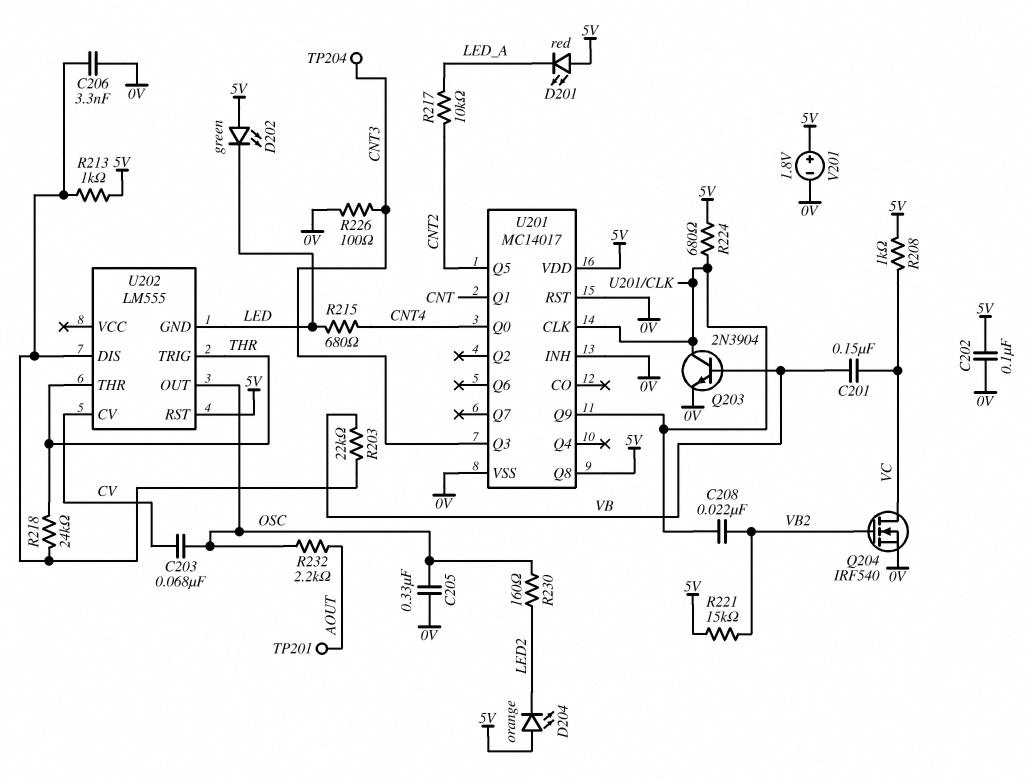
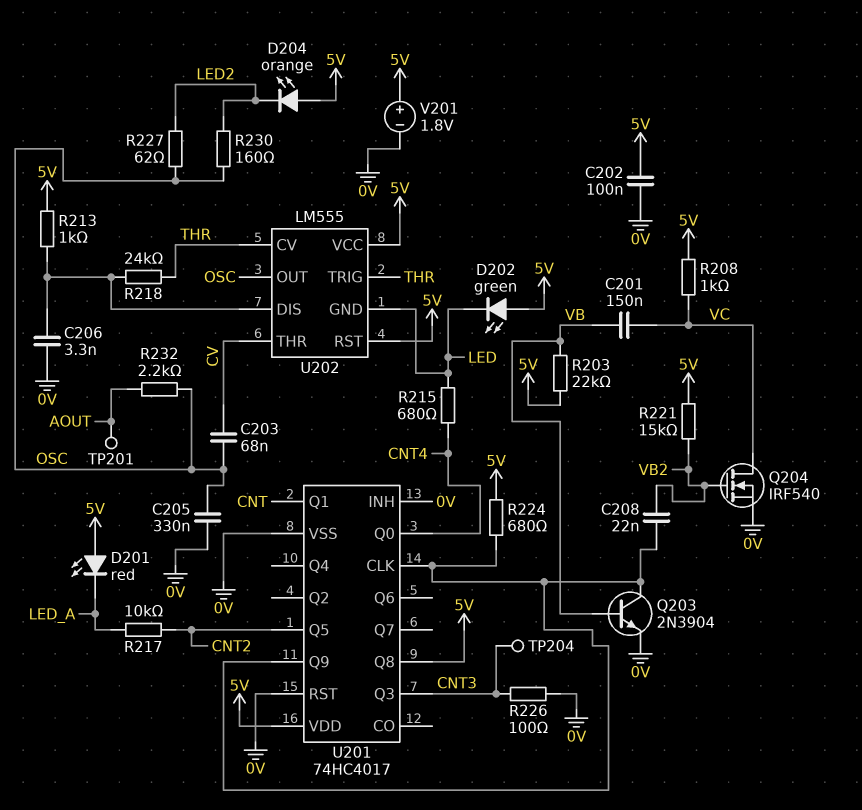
R203: 22k (U202/DIS, VB) -> 22k (5V, VB)
R227: none -> 62 (LED2, OSC)
U201: MC14017 -> 74HC4017
U202 pin CV: CV -> THR
U202 pin THR: THR -> CV
U202 pin VCC: none -> 5V

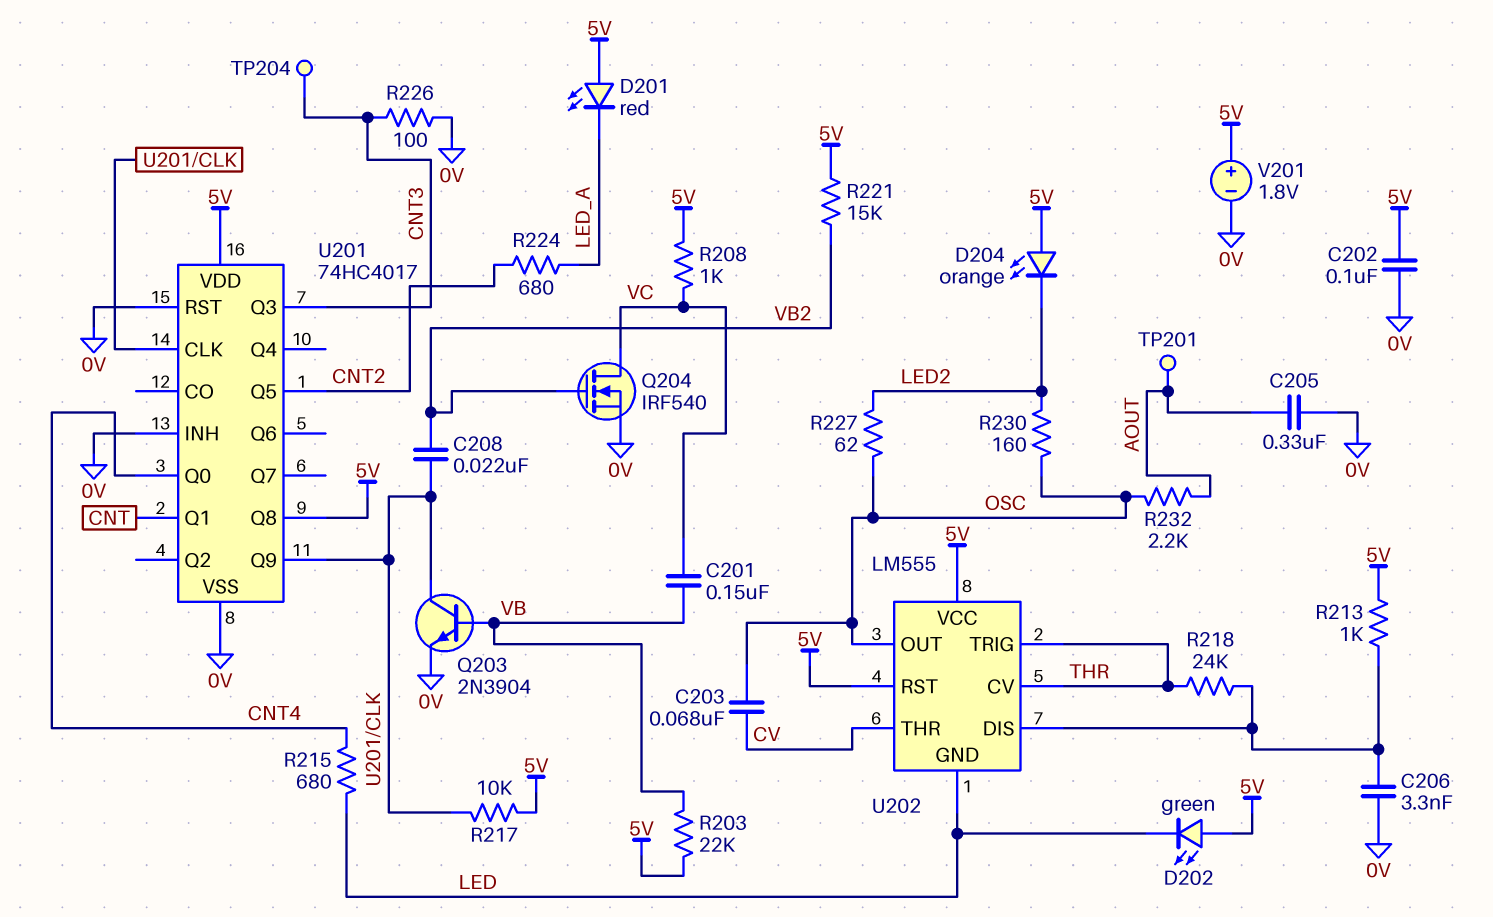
C205: 330nF (0V, OSC) -> 330nF (0V, AOUT)
R217: 10k (CNT2, LED_A) -> 10k (5V, U201/CLK)
R224: 680 (5V, U201/CLK) -> 680 (CNT2, LED_A)

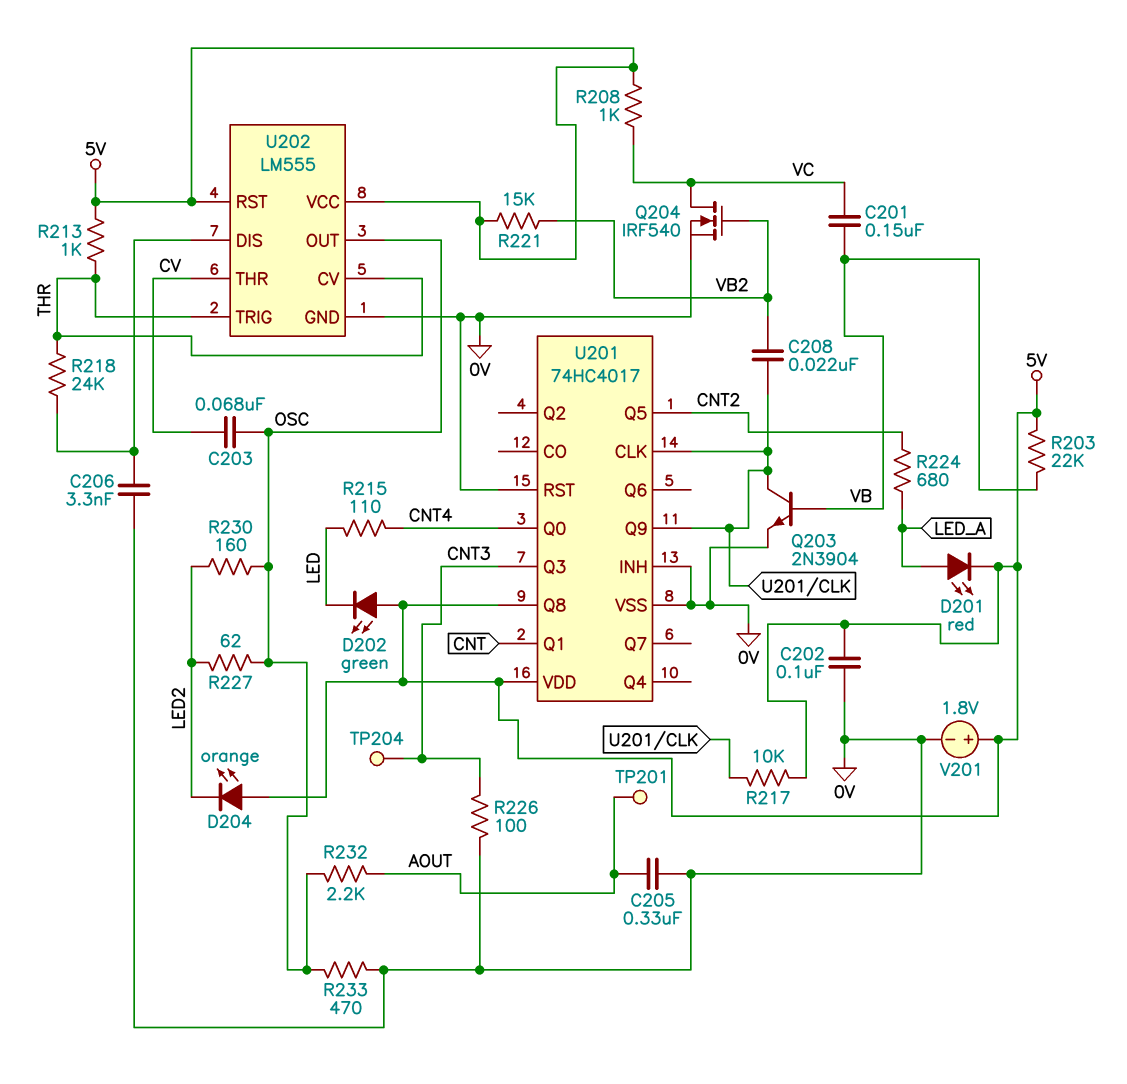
D201: LED red (A 5V, K LED_A) -> LED red (A LED_A, K 5V)
R213: 1k (5V, U202/DIS) -> 1k (5V, THR)
R215: 680 (CNT4, LED) -> 110 (CNT4, LED)
R233: none -> 470 (0V, OSC)
U202 pin GND: LED -> 0V

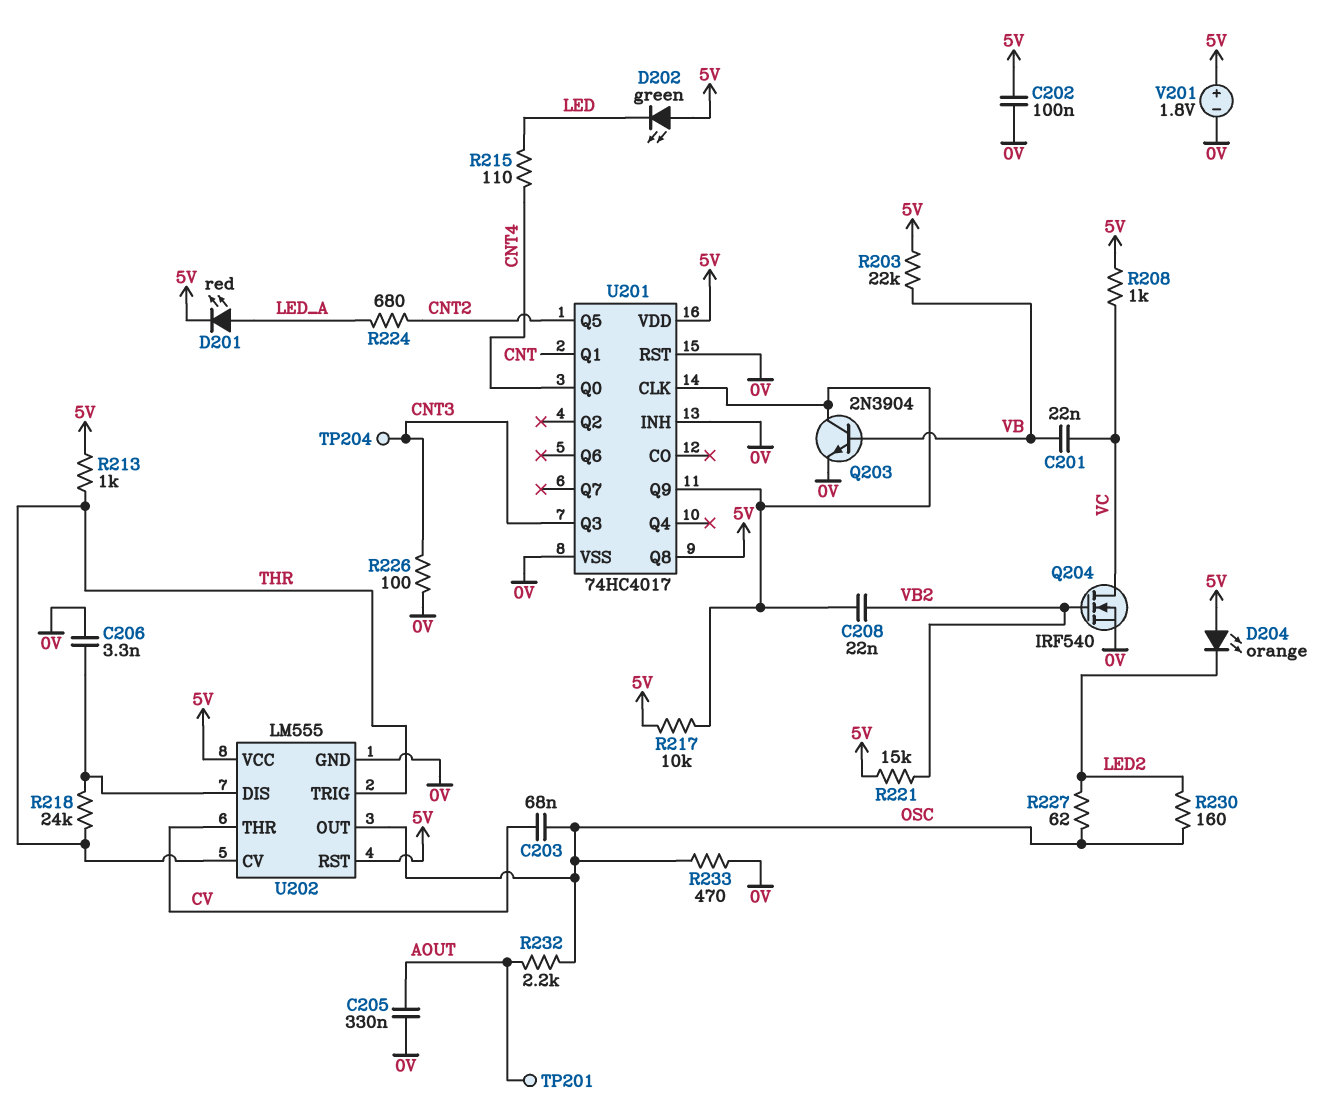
C201: 150nF (VB, VC) -> 22nF (VB, VC)

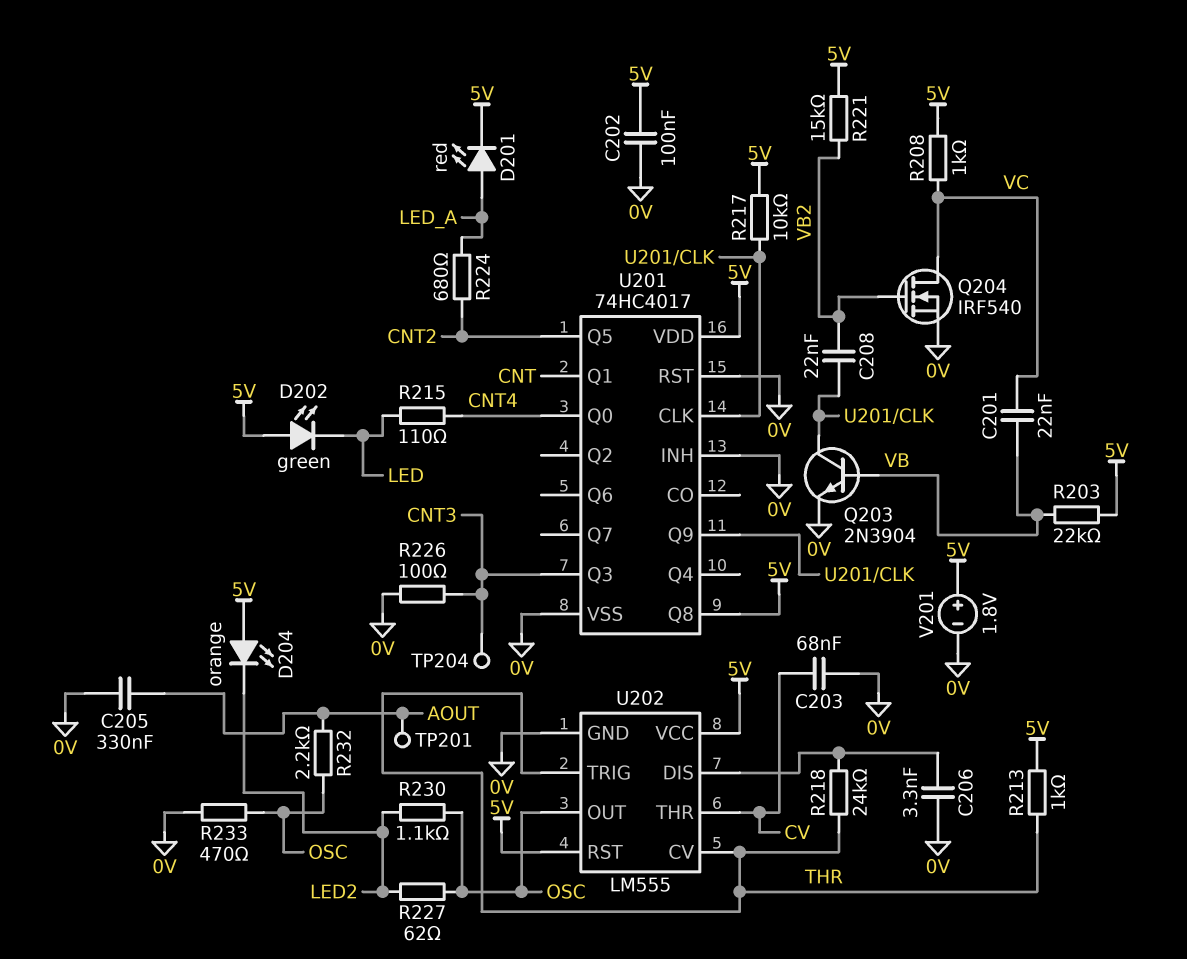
C203: 68nF (CV, OSC) -> 68nF (0V, CV)
R230: 160 (LED2, OSC) -> 1.1k (LED2, OSC)

